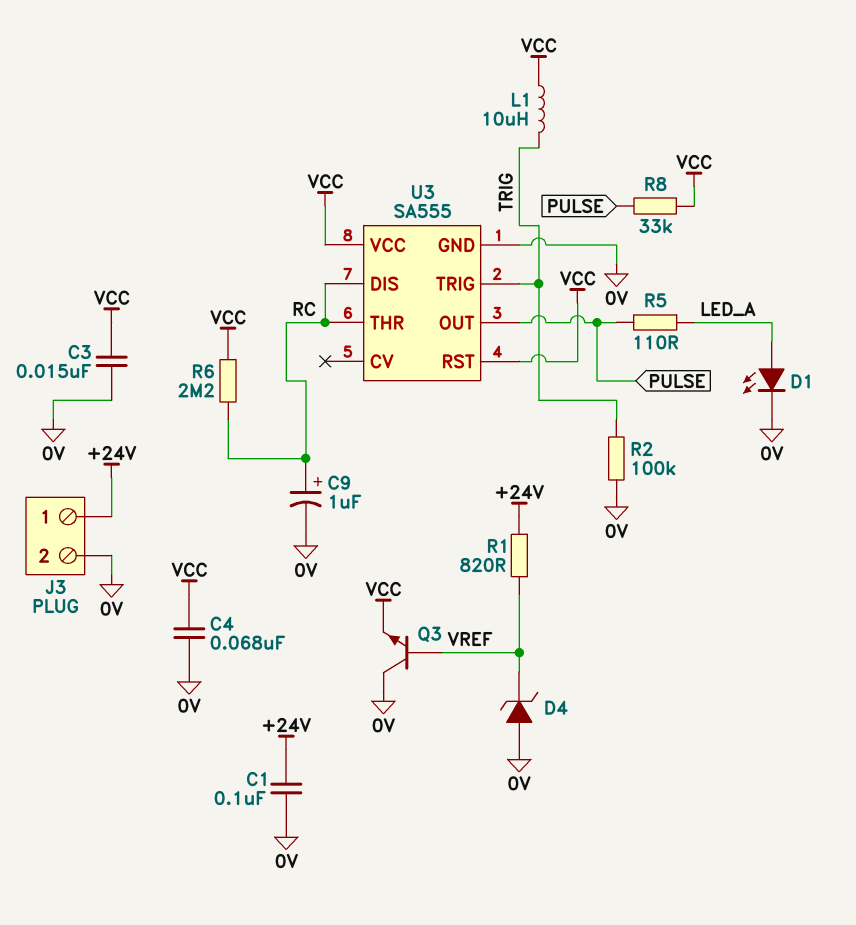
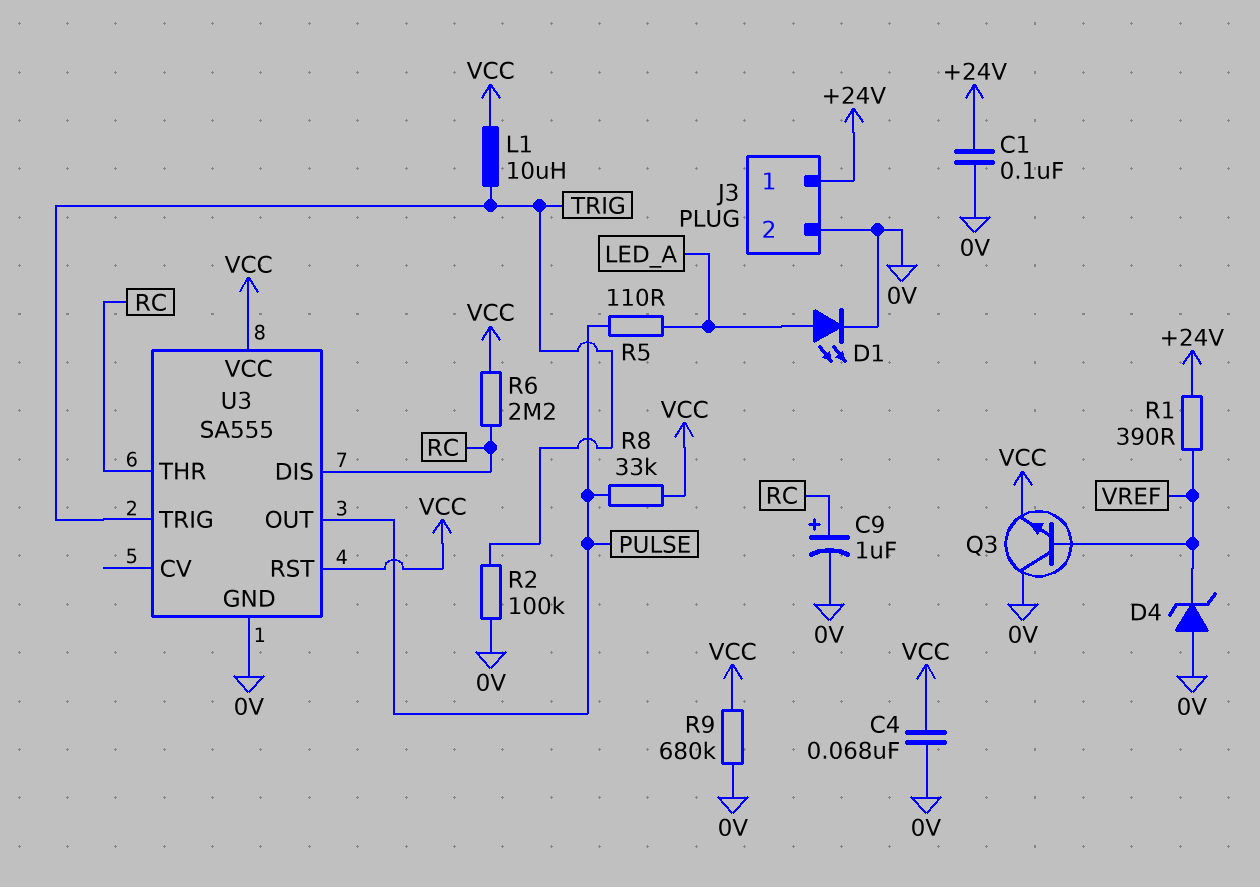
C3: 15nF (0V, VCC) -> none
R1: 820 (+24V, VREF) -> 390 (+24V, VREF)
R9: none -> 680k (0V, VCC)

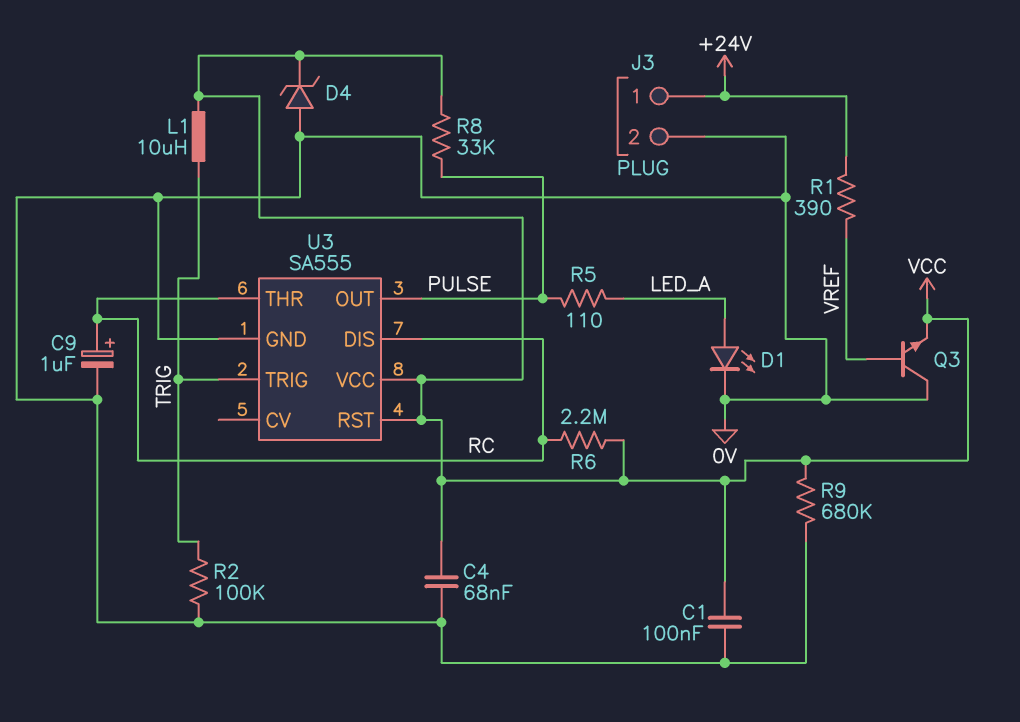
C1: 100nF (+24V, 0V) -> 100nF (0V, VCC)
D4: zener (A 0V, K VREF) -> zener (A 0V, K VCC)

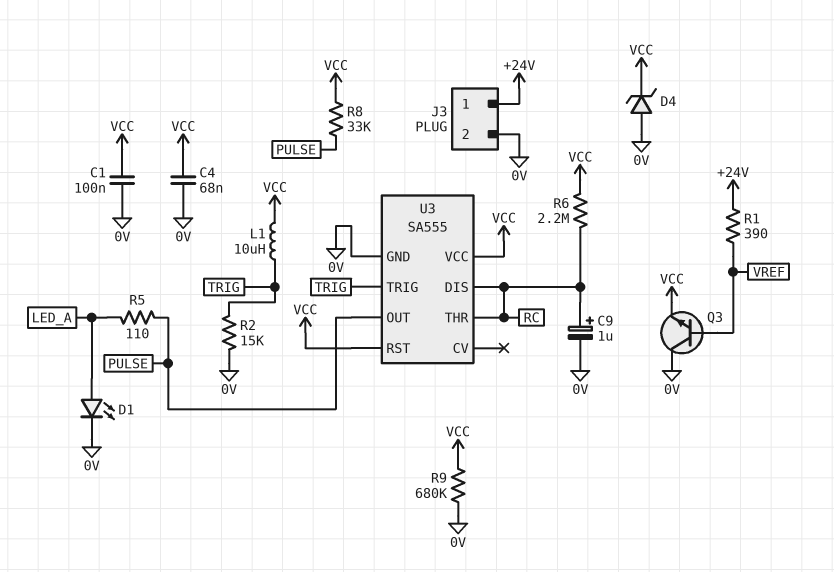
R2: 100k (0V, TRIG) -> 15k (0V, TRIG)

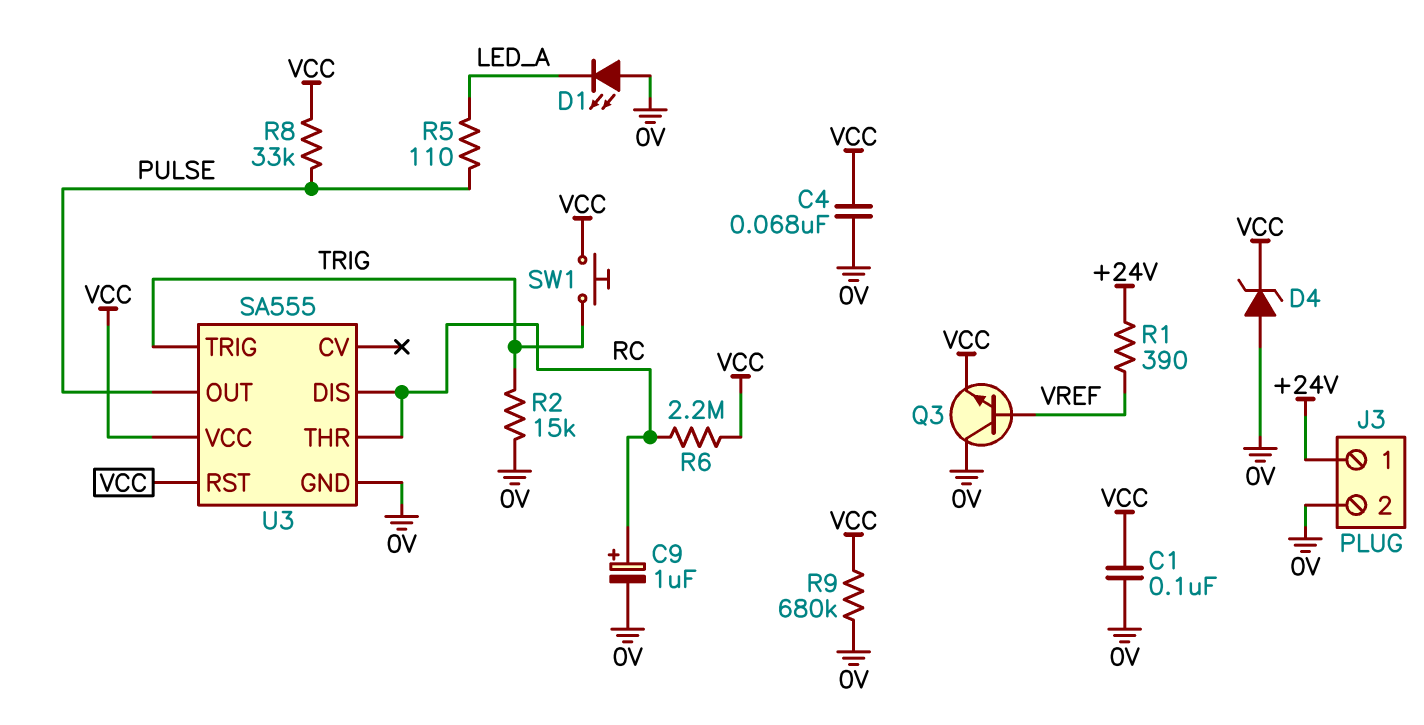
D1: LED (A LED_A, K 0V) -> LED (A 0V, K LED_A)
L1: 10uH (TRIG, VCC) -> none
SW1: none -> button (TRIG, VCC)

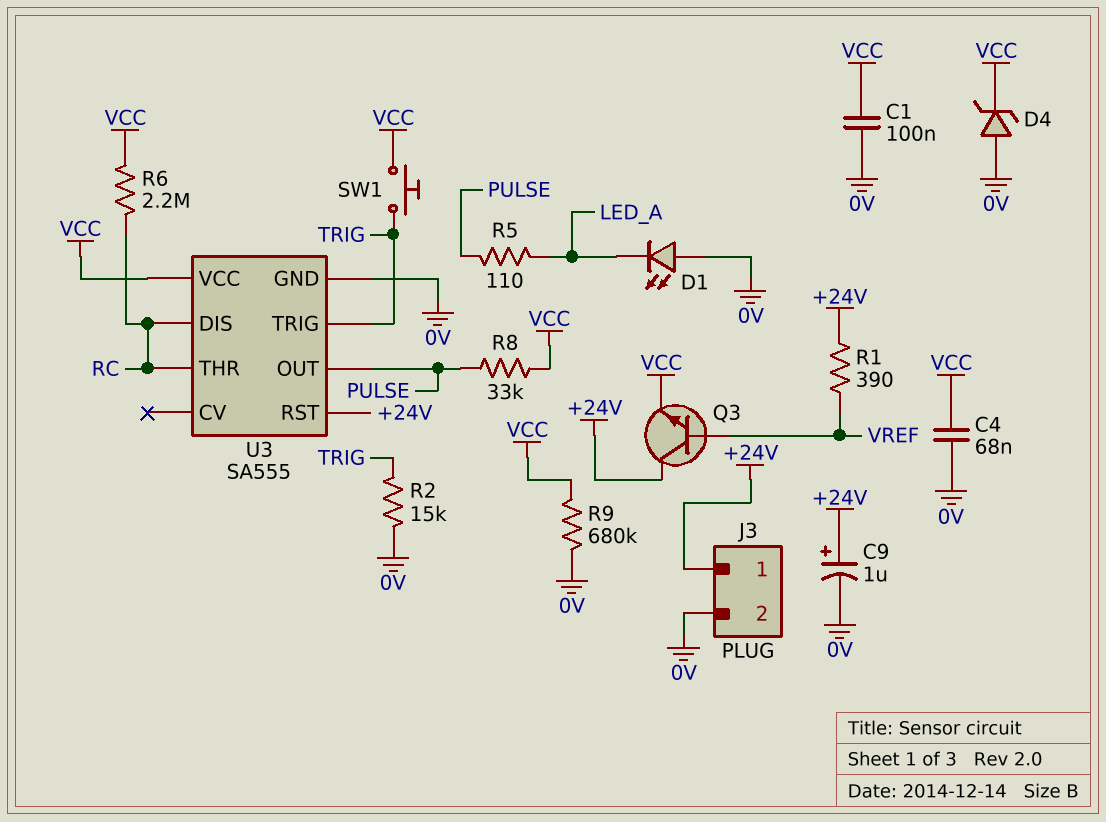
C9: 1uF (plus RC, minus 0V) -> 1uF (plus +24V, minus 0V)
Q3: NPN (B VREF, C 0V, E VCC) -> NPN (B VREF, C +24V, E VCC)
U3 pin RST: VCC -> +24V

